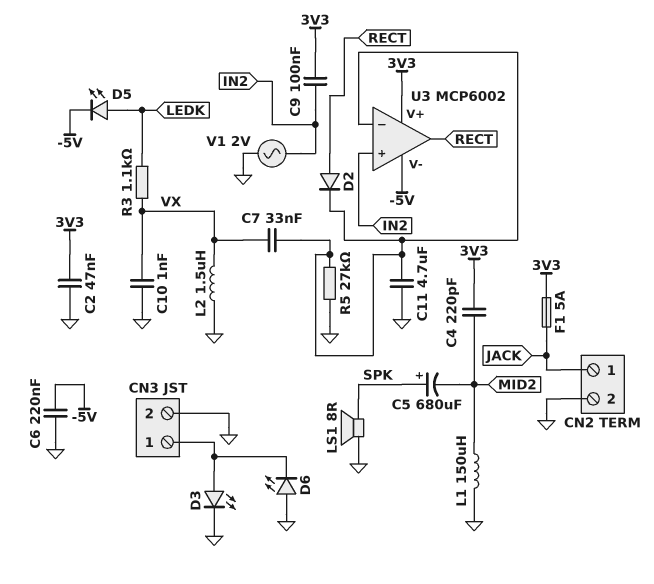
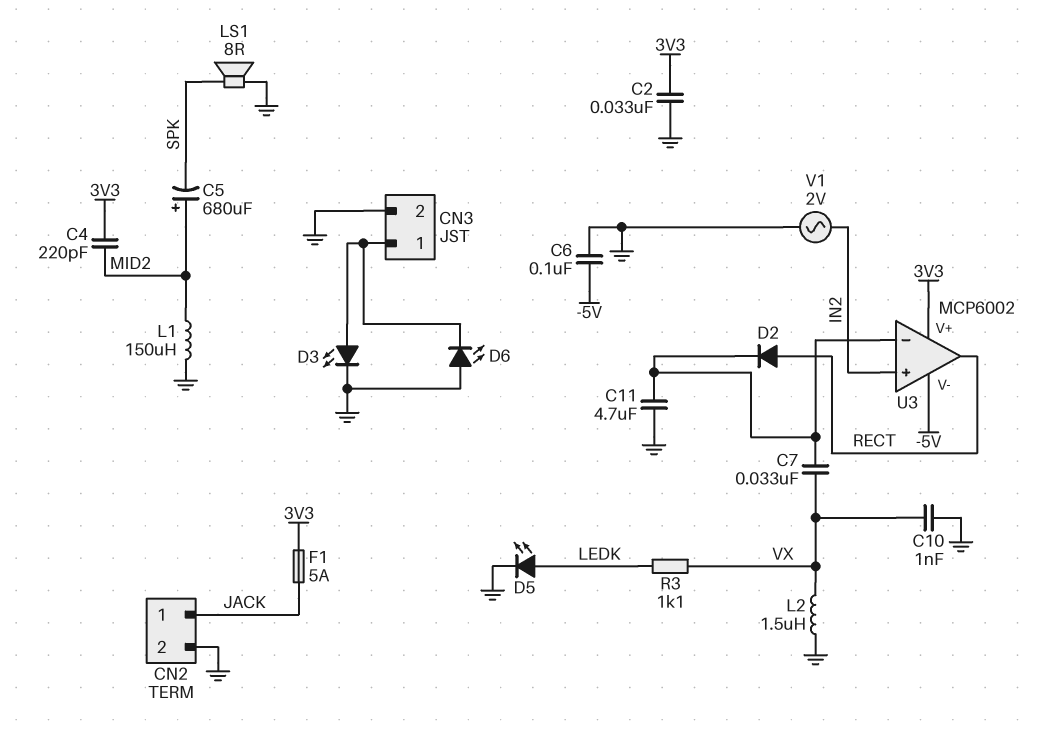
C2: 47nF (3V3, GND) -> 33nF (3V3, GND)
C5: 680uF (plus SPK, minus MID2) -> 680uF (plus MID2, minus SPK)
C6: 220nF (-5V, GND) -> 100nF (-5V, GND)
C9: 100nF (3V3, IN2) -> none
D5: LED (A LEDK, K -5V) -> LED (A LEDK, K GND)
R5: 27k (GND, U3/in-) -> none

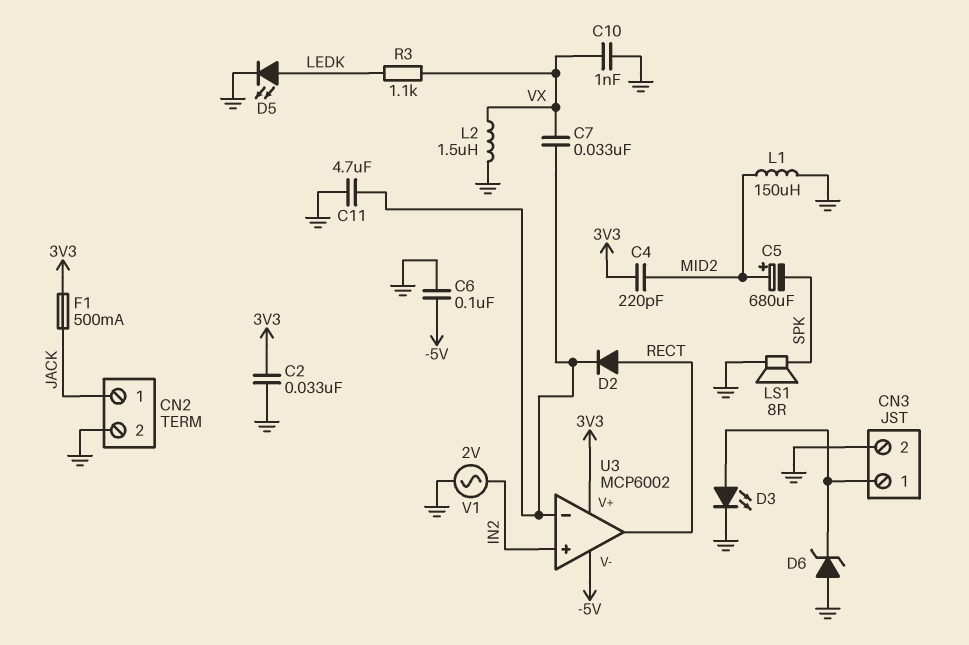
D6: LED (A GND, K CN3/1) -> zener (A GND, K CN3/1)
F1: 5A (3V3, JACK) -> 500mA (3V3, JACK)

